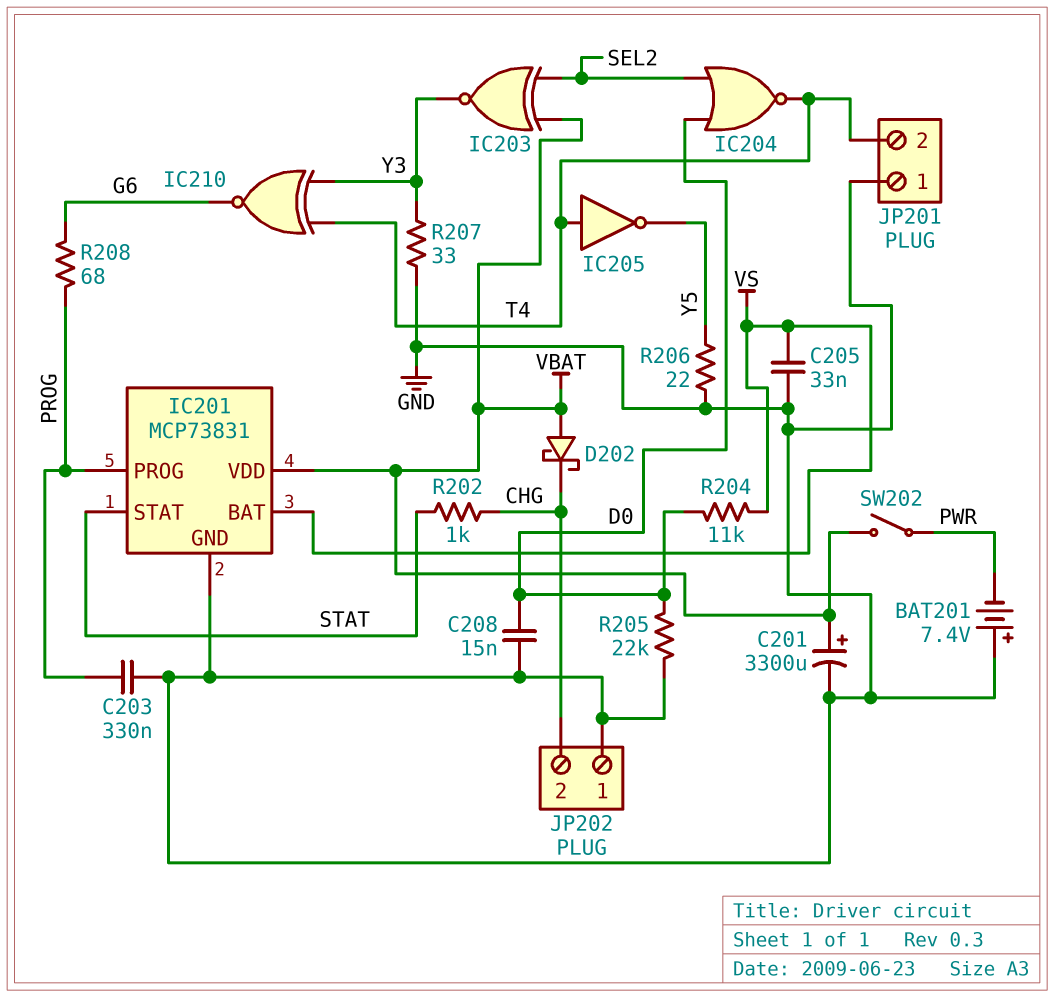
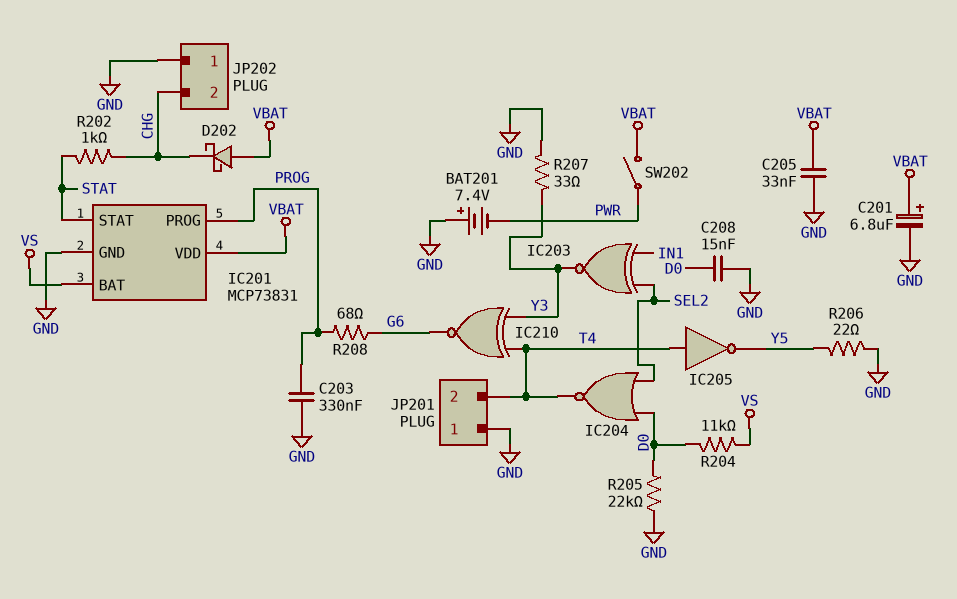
C201: 3300uF (plus VBAT, minus GND) -> 6.8uF (plus VBAT, minus GND)
C205: 33nF (GND, VS) -> 33nF (GND, VBAT)
IC203: XNOR (in SEL2, in VBAT, out Y3) -> XNOR (in IN1, in SEL2, out Y3)

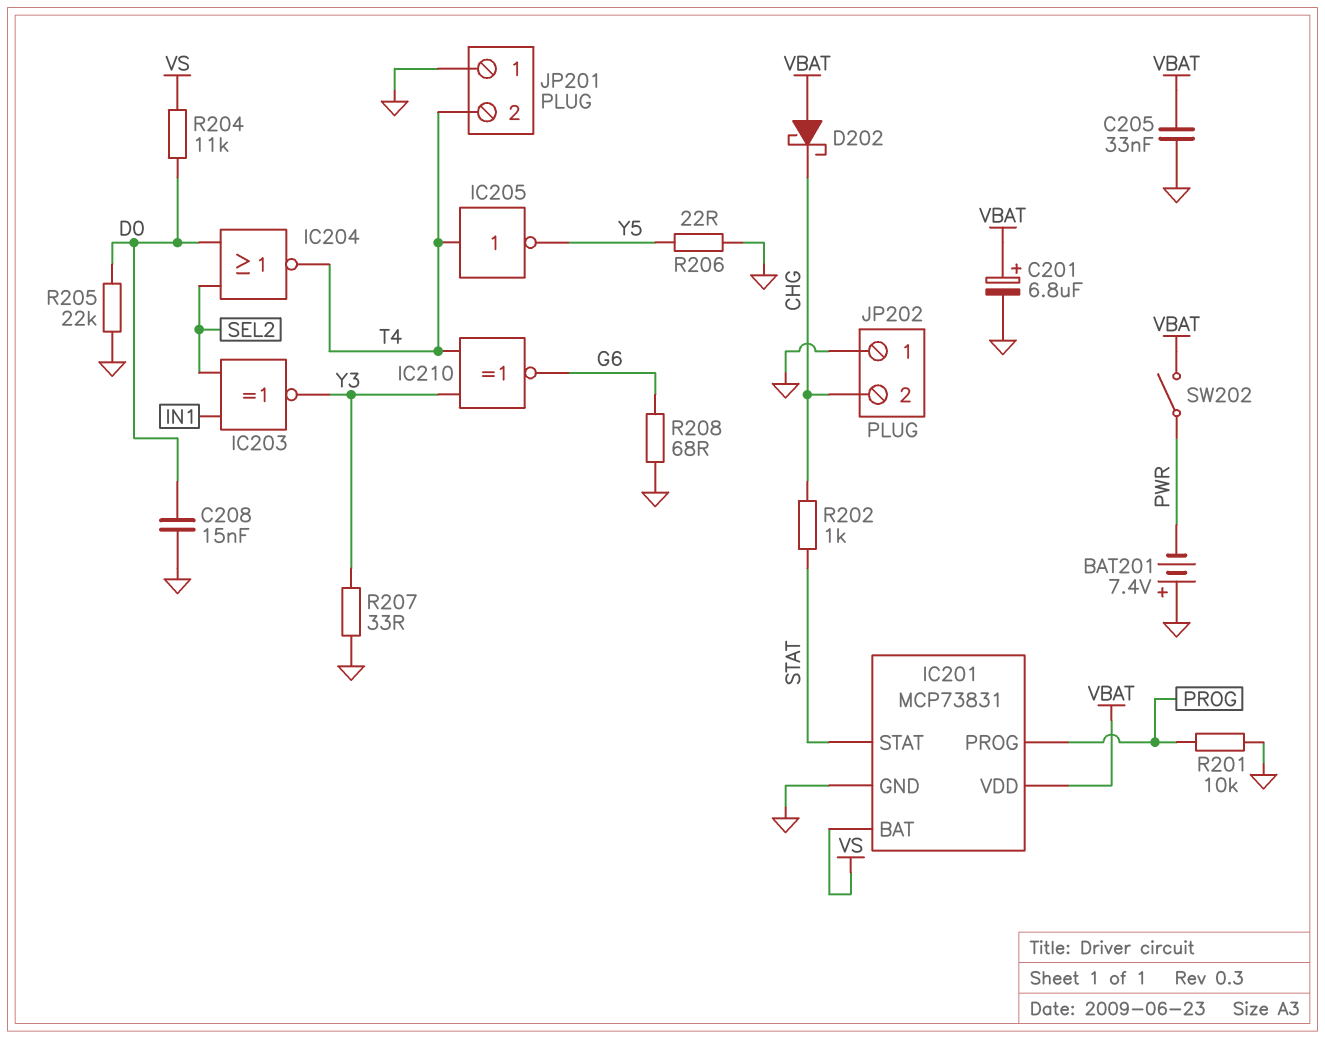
C203: 330nF (GND, PROG) -> none
R201: none -> 10k (GND, PROG)
R208: 68 (G6, PROG) -> 68 (G6, GND)

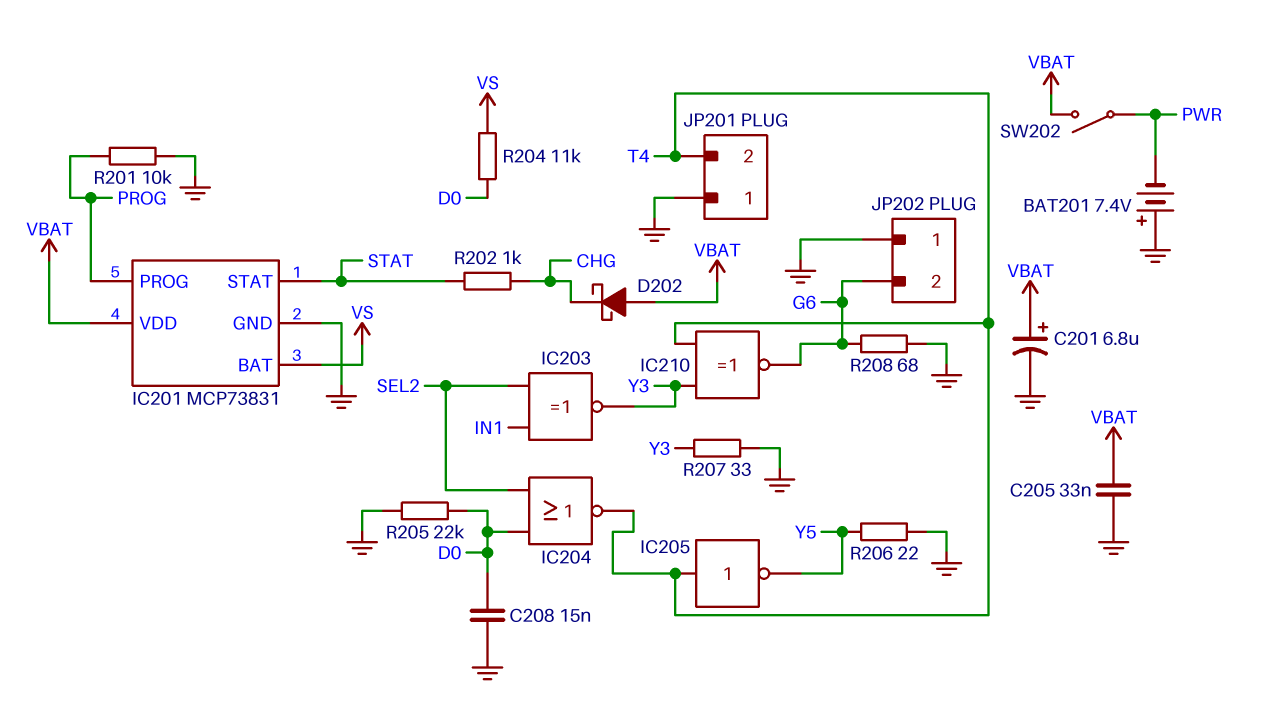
JP202 pin 2: CHG -> G6

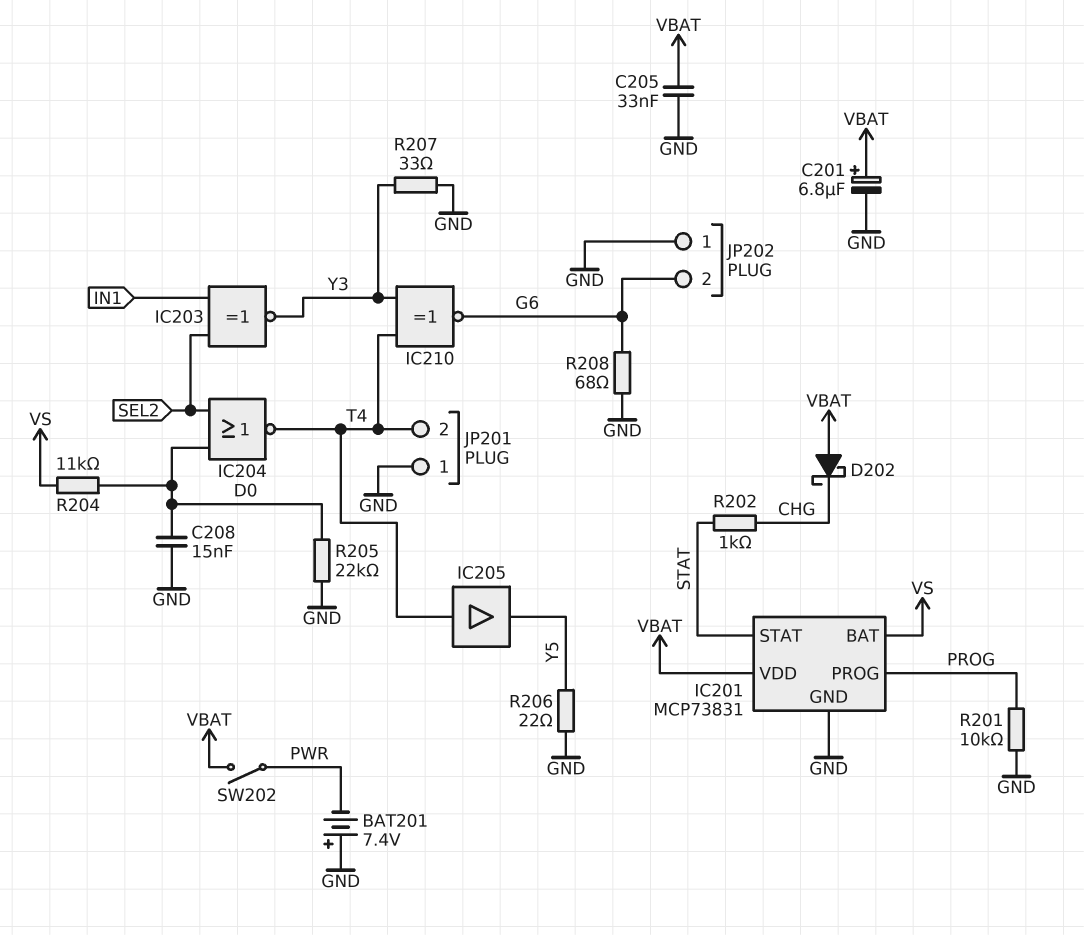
IC205: NOT (in T4, out Y5) -> buffer (in T4, out Y5)

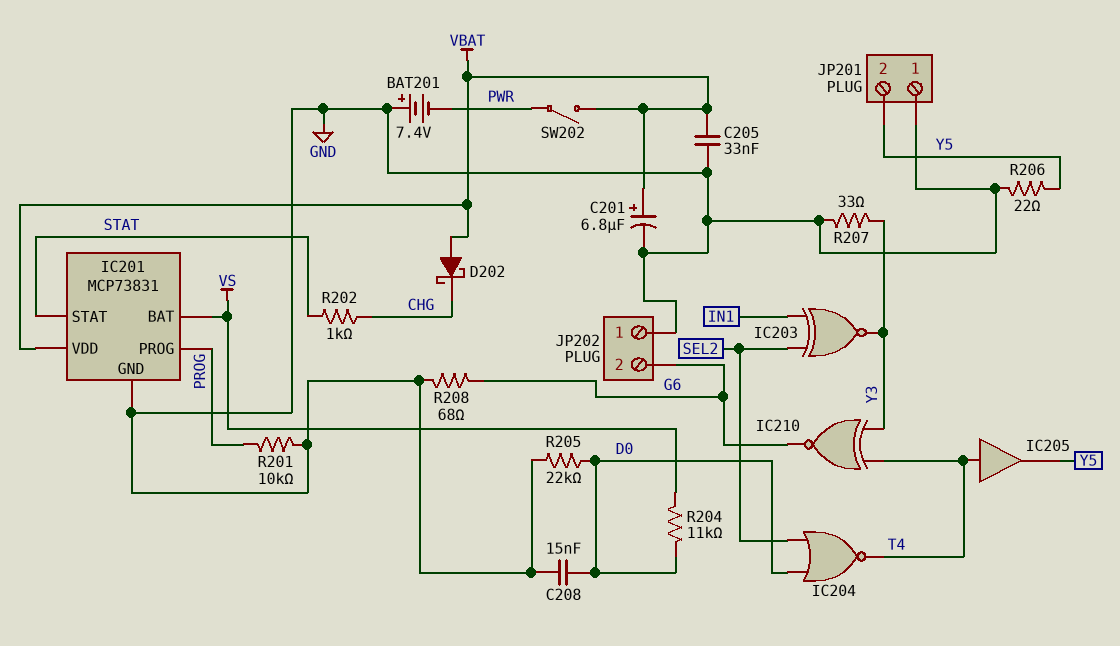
JP201 pin 2: T4 -> Y5

